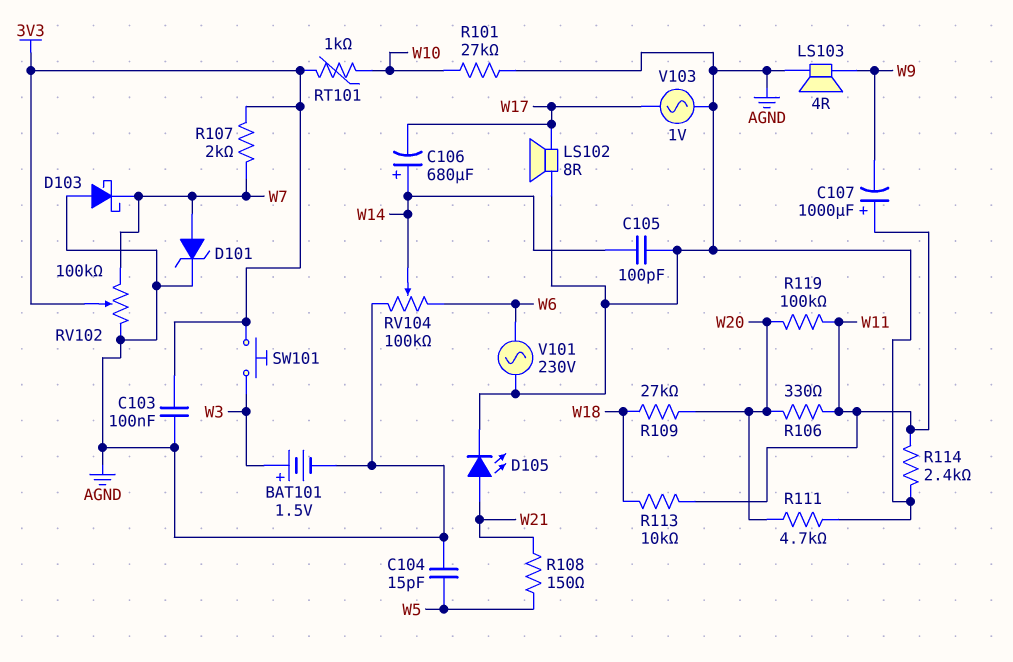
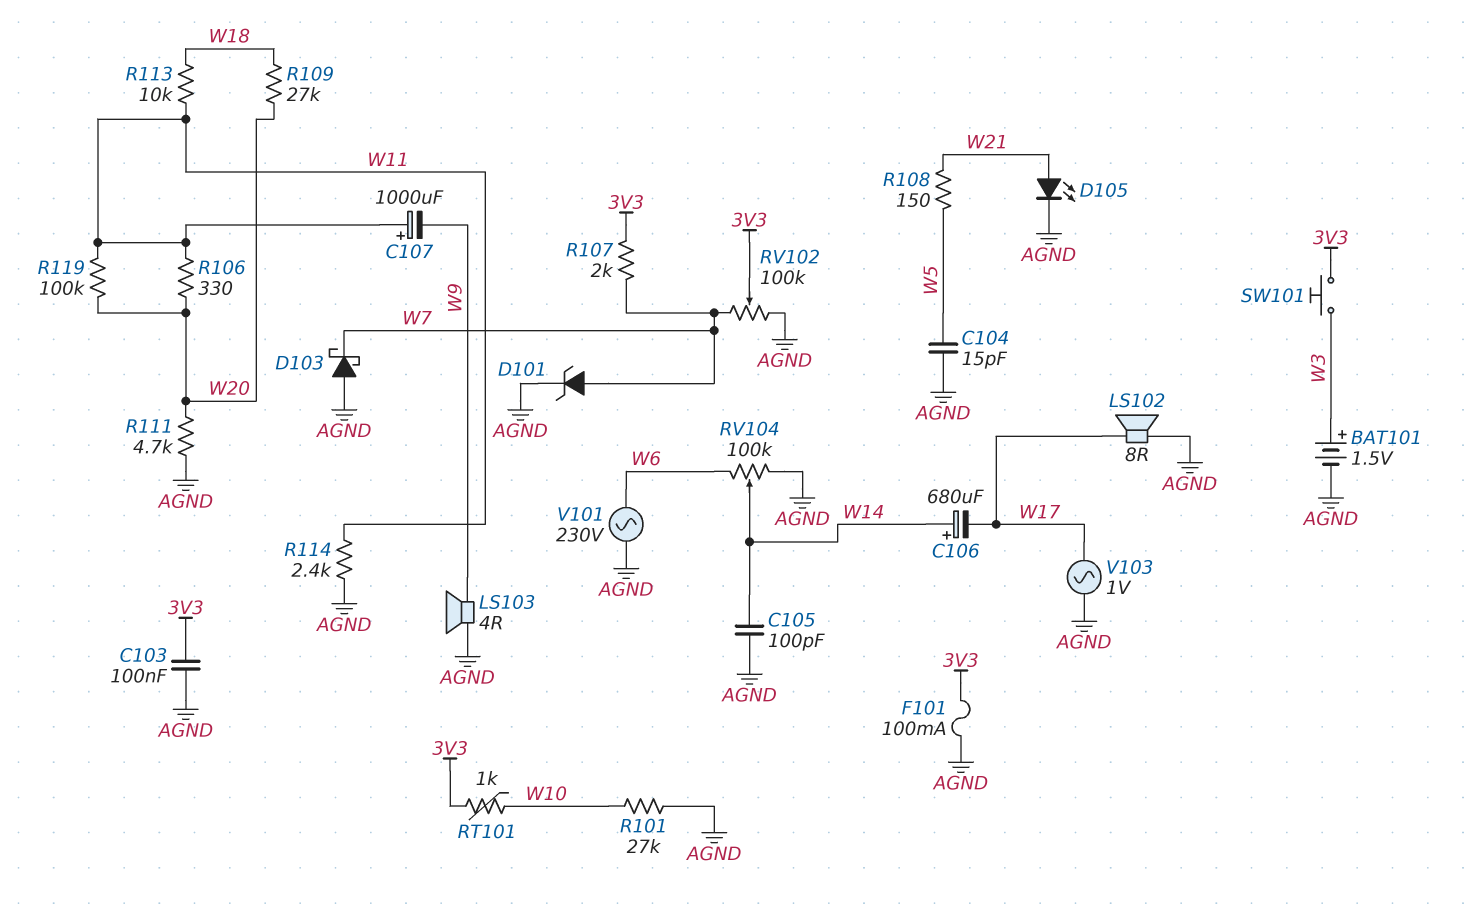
F101: none -> 100mA (3V3, AGND)

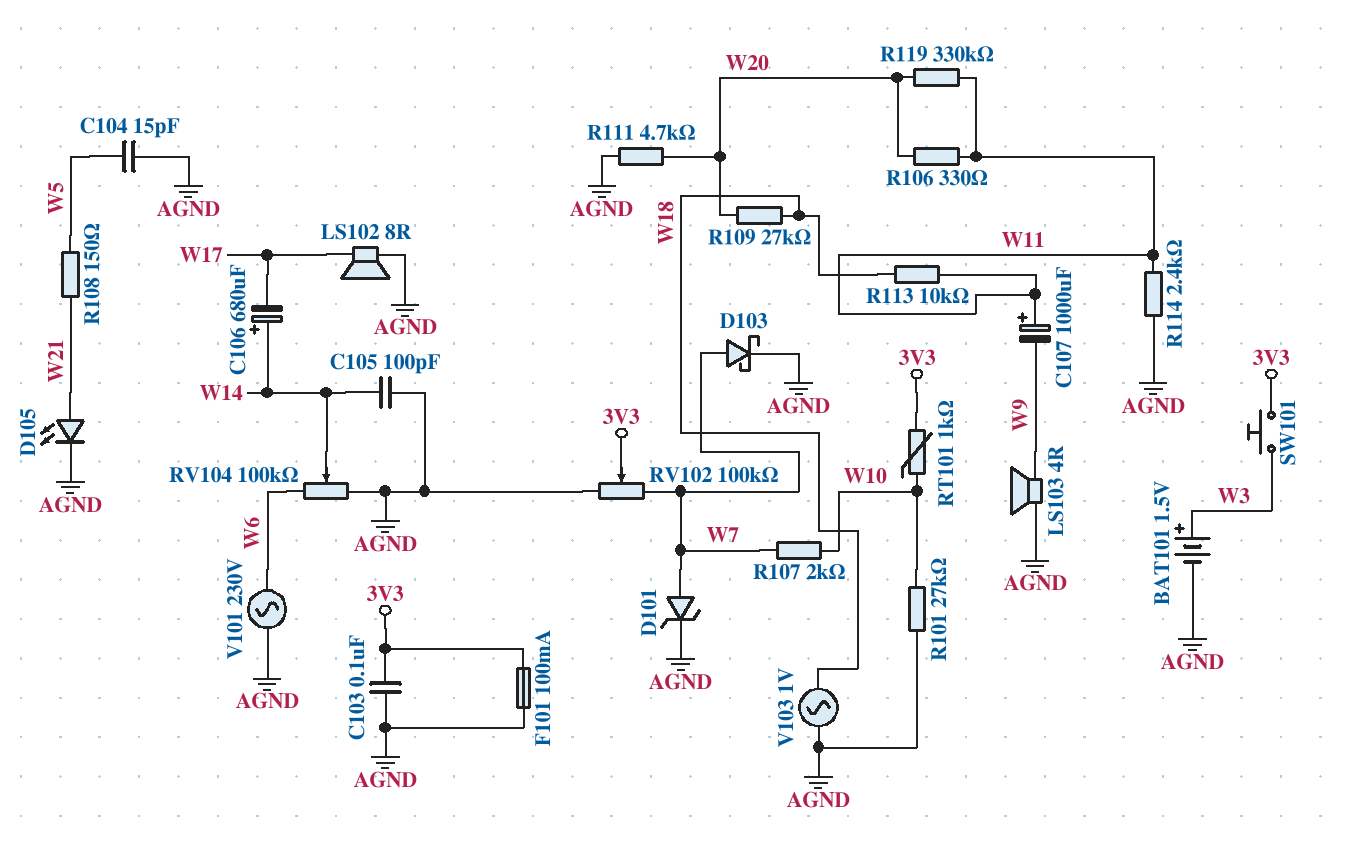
D103: schottky (A AGND, K W7) -> schottky (A W7, K AGND)
R107: 2k (3V3, W7) -> 2k (W7, W10)
R119: 100k (W11, W20) -> 330k (W11, W20)
V103: AC 1V (AGND, W17) -> AC 1V (AGND, W18)

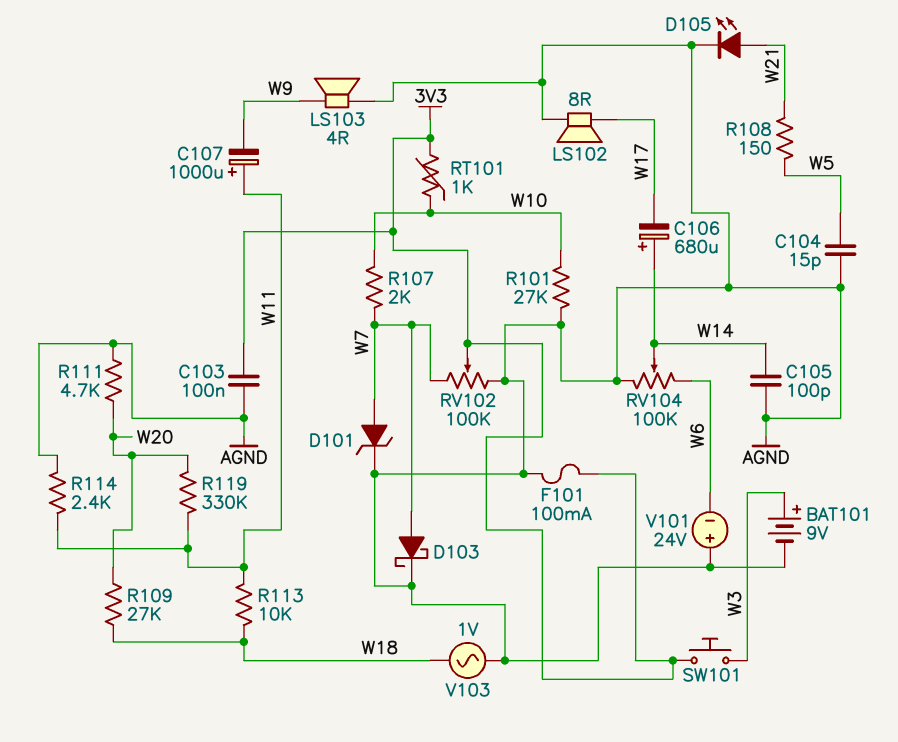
BAT101: 1.5V (plus W3, minus AGND) -> 9V (plus W3, minus AGND)
R106: 330 (W11, W20) -> none
V101: AC 230V (AGND, W6) -> 24V (plus AGND, minus W6)

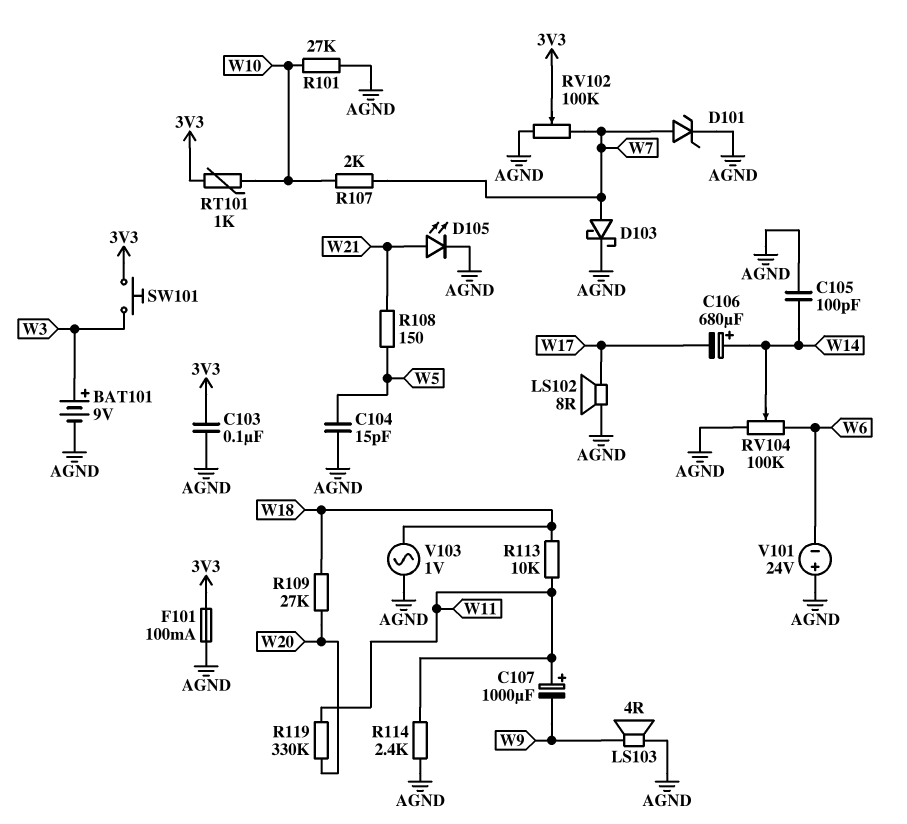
R111: 4.7k (AGND, W20) -> none

